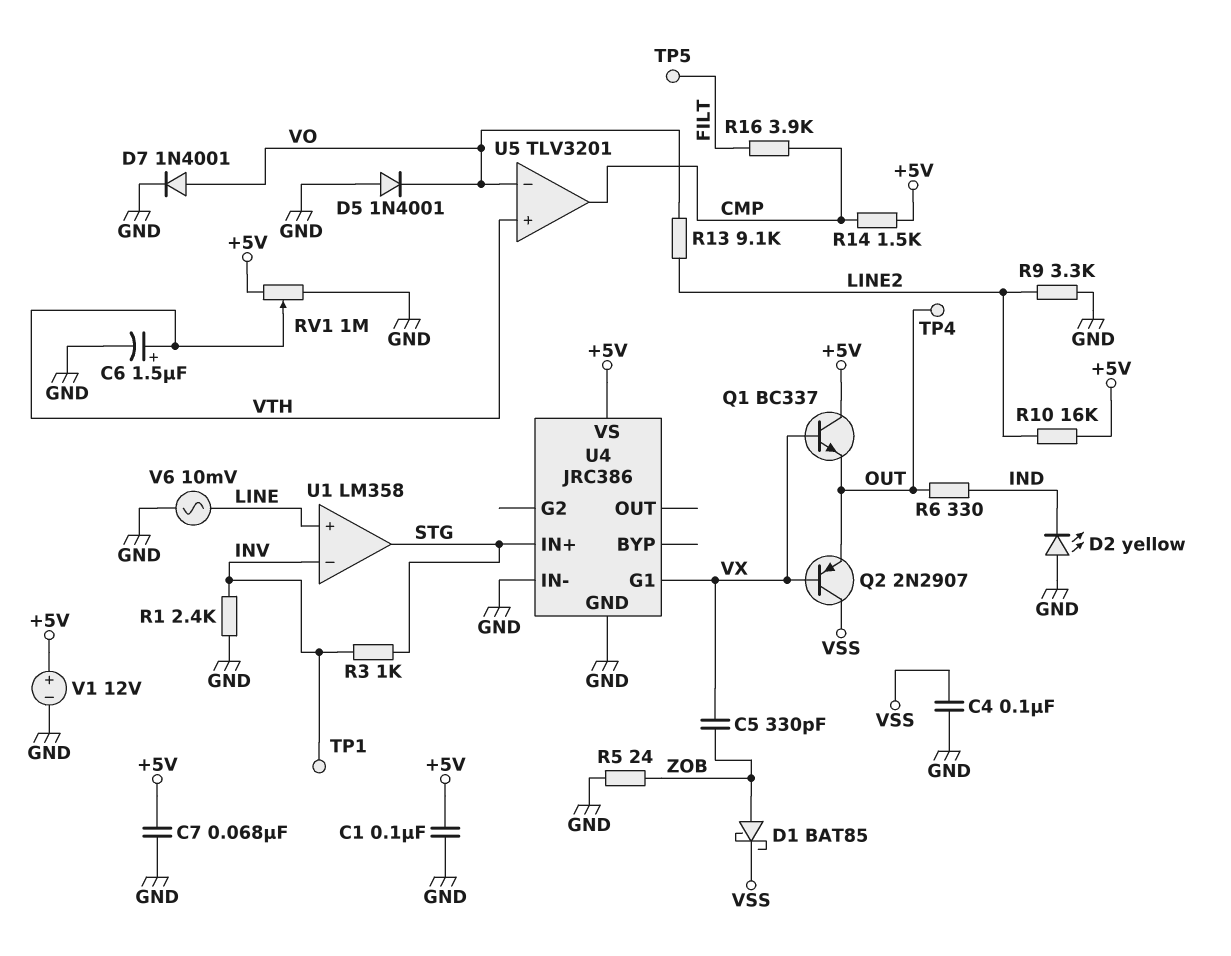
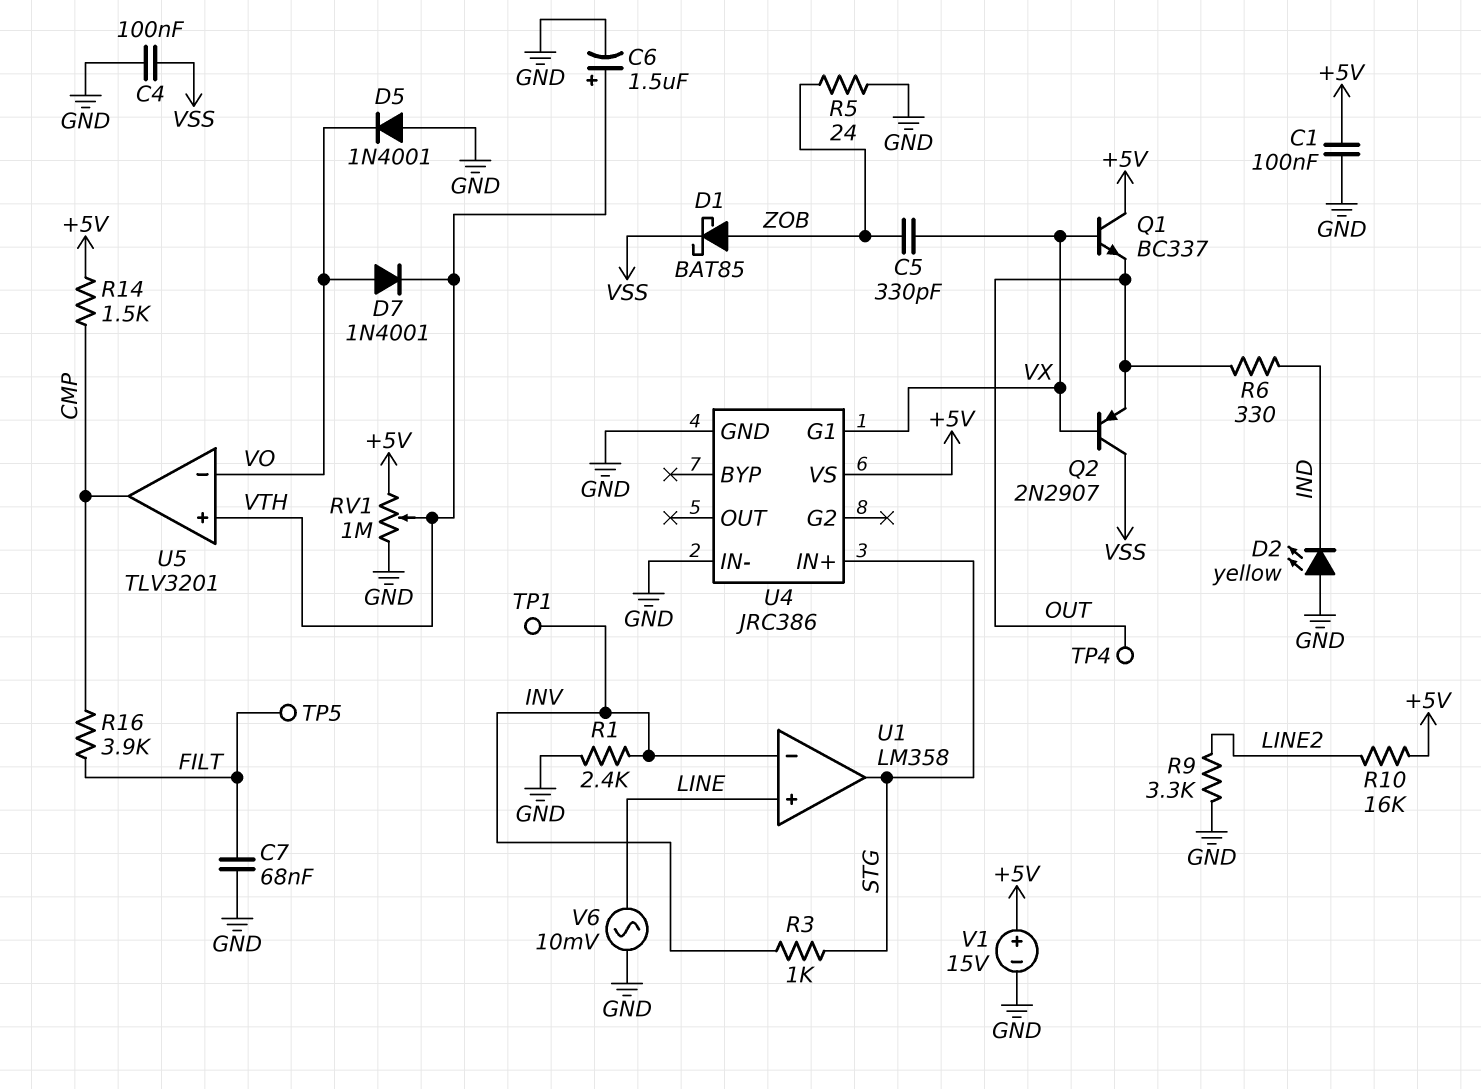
C7: 68nF (+5V, GND) -> 68nF (FILT, GND)
D7: diode 1N4001 (A VO, K GND) -> diode 1N4001 (A VO, K VTH)
R13: 9.1k (LINE2, VO) -> none
V1: 12V (plus +5V, minus GND) -> 15V (plus +5V, minus GND)

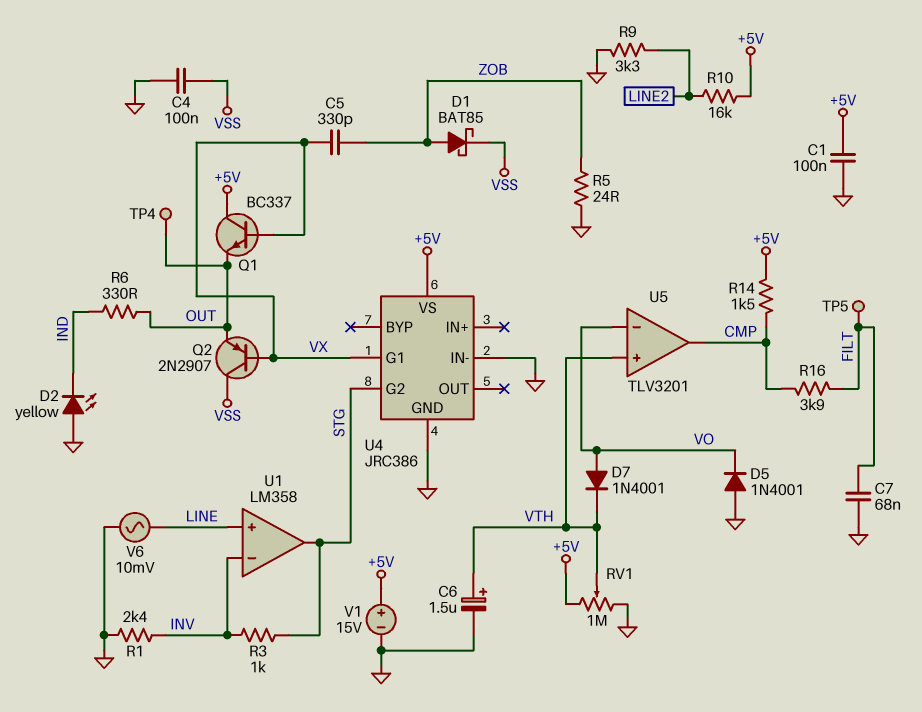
TP1: test point (INV) -> none
U4 pin G2: none -> STG
U4 pin IN+: STG -> none

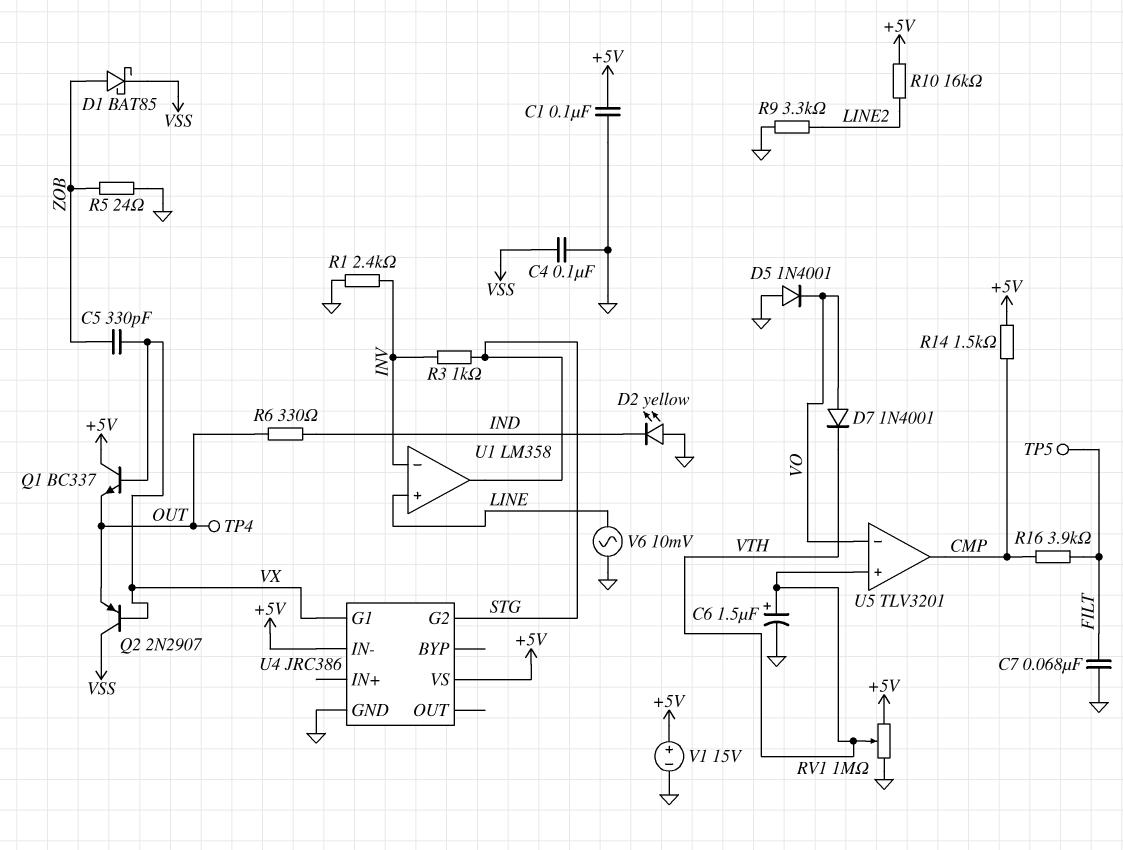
U4 pin IN-: GND -> +5V

